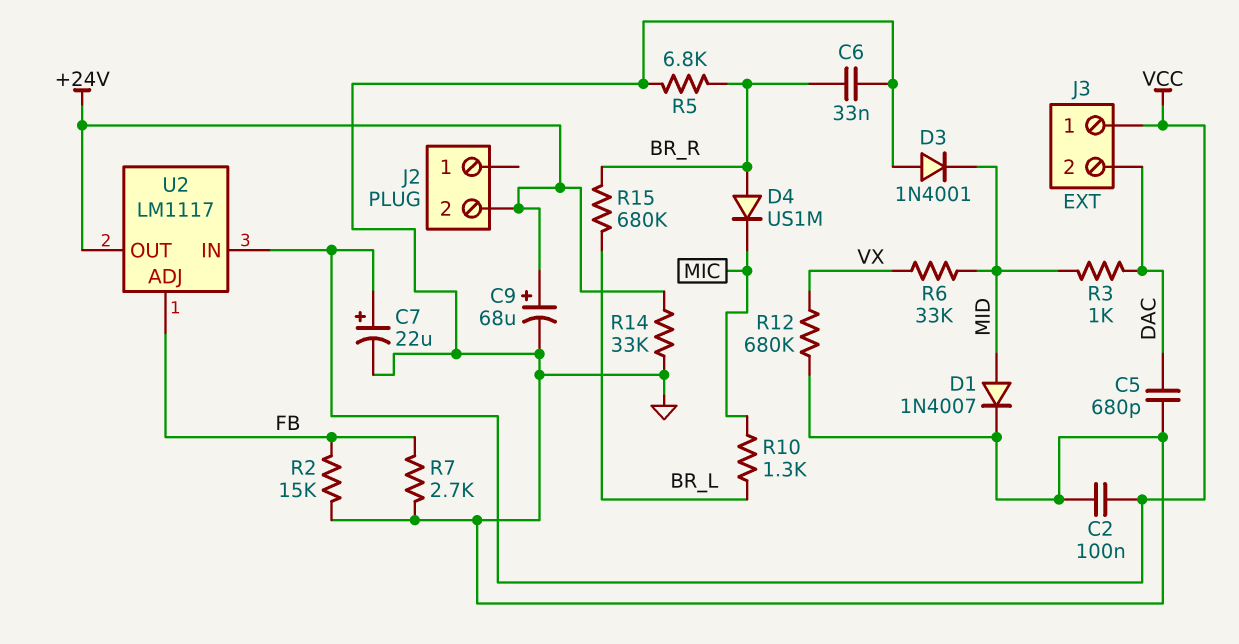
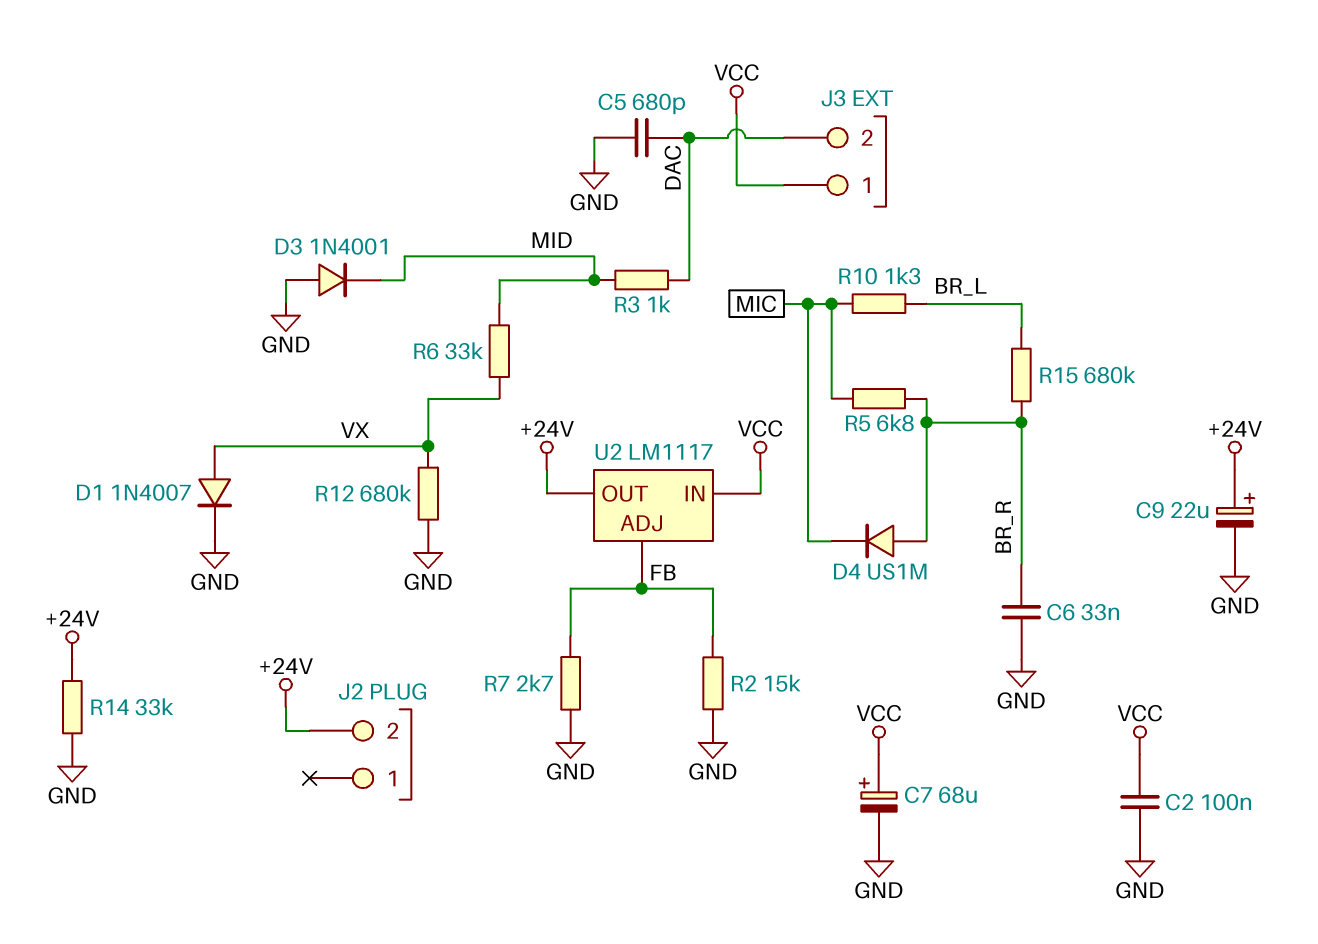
C7: 22uF (plus VCC, minus GND) -> 68uF (plus VCC, minus GND)
C9: 68uF (plus +24V, minus GND) -> 22uF (plus +24V, minus GND)
D1: diode 1N4007 (A MID, K GND) -> diode 1N4007 (A VX, K GND)
R5: 6.8k (BR_R, GND) -> 6.8k (BR_R, MIC)

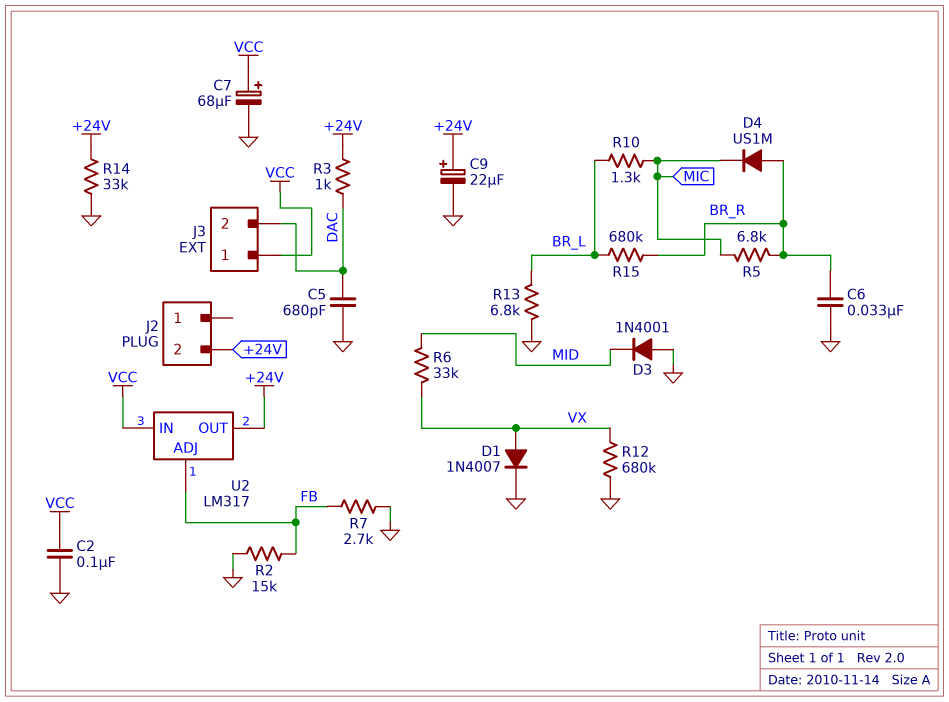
R3: 1k (DAC, MID) -> 1k (+24V, DAC)
R13: none -> 6.8k (BR_L, GND)
U2: LM1117 -> LM317

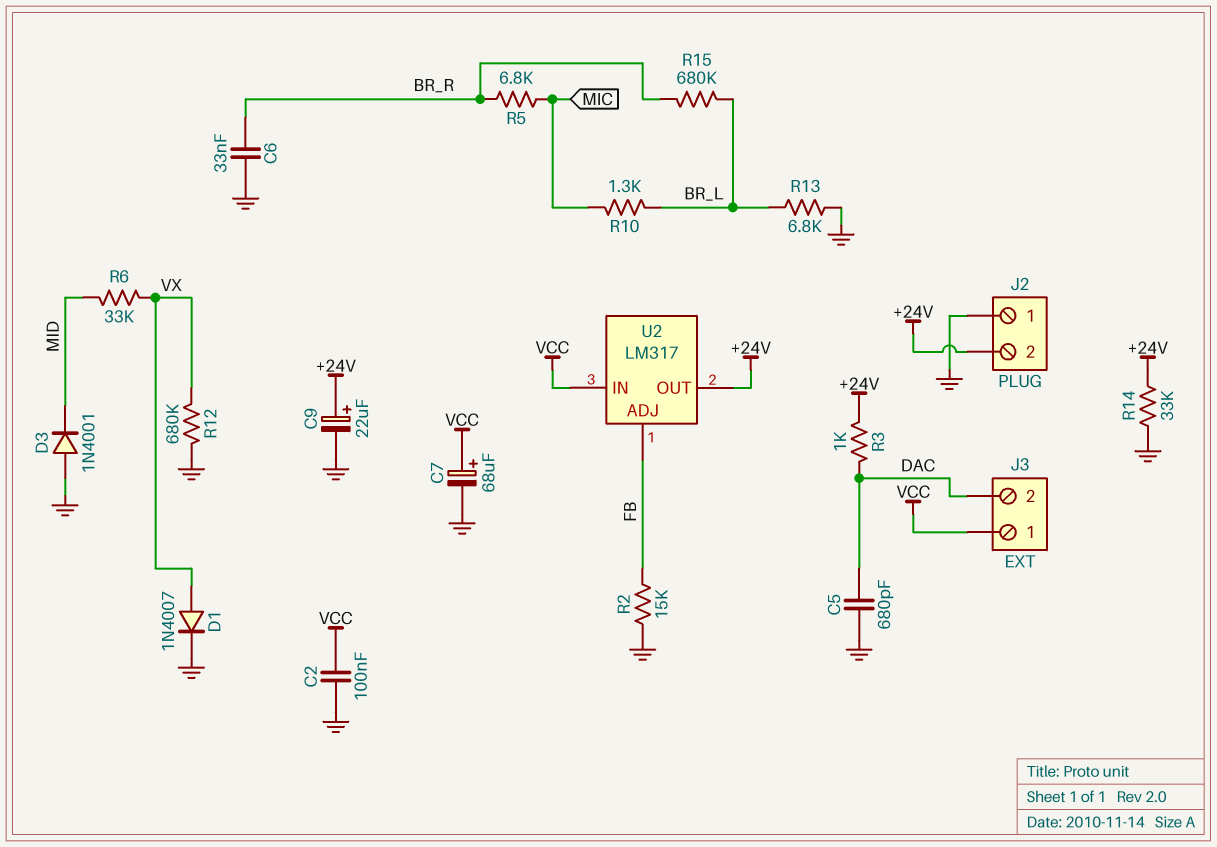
D4: diode US1M (A BR_R, K MIC) -> none
J2 pin 1: none -> GND
R7: 2.7k (FB, GND) -> none

